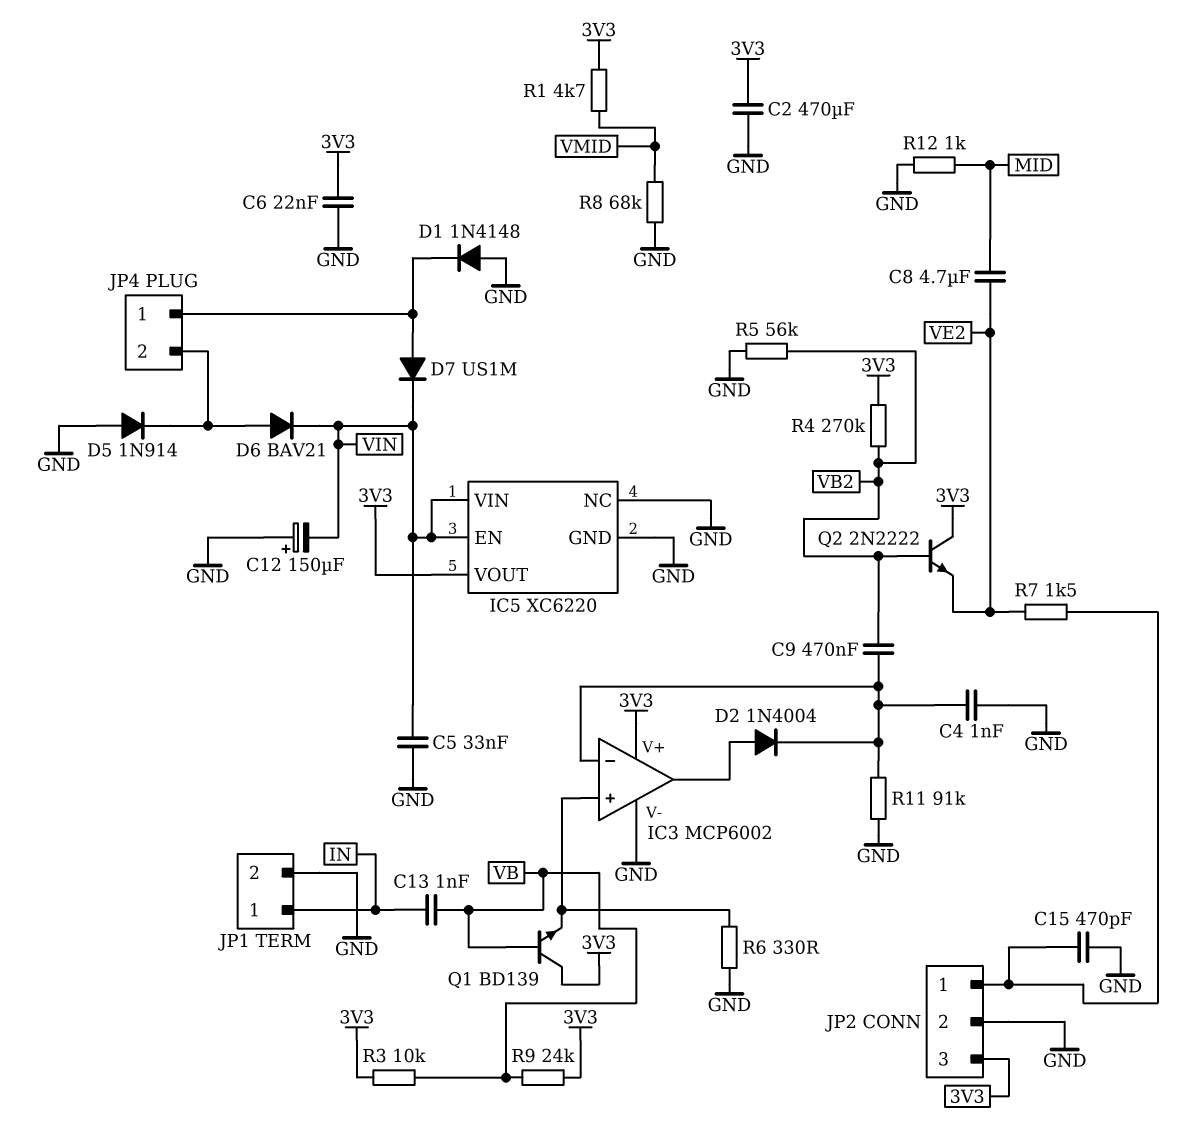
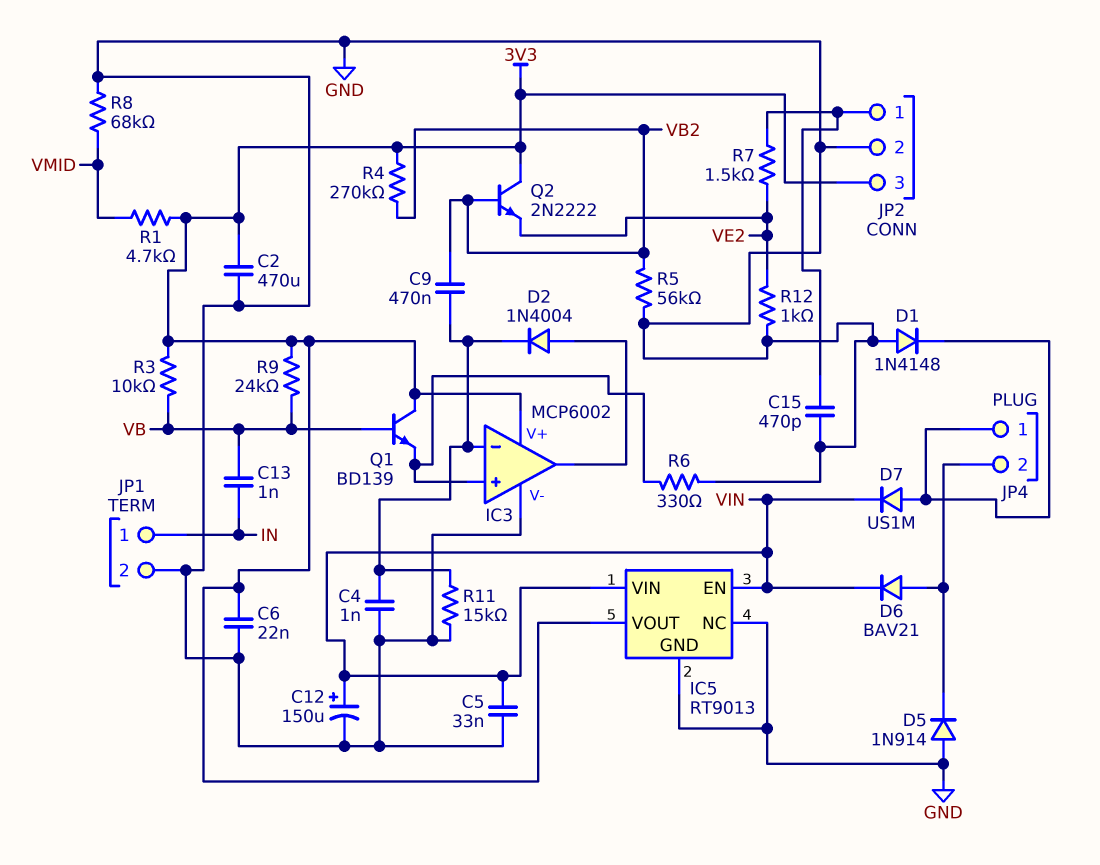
C8: 4.7uF (MID, VE2) -> none
C12: 150uF (plus GND, minus VIN) -> 150uF (plus VIN, minus GND)
IC5: XC6220 -> RT9013
R11: 91k (GND, IC3/in-) -> 15k (GND, IC3/in-)
R12: 1k (GND, MID) -> 1k (GND, VE2)

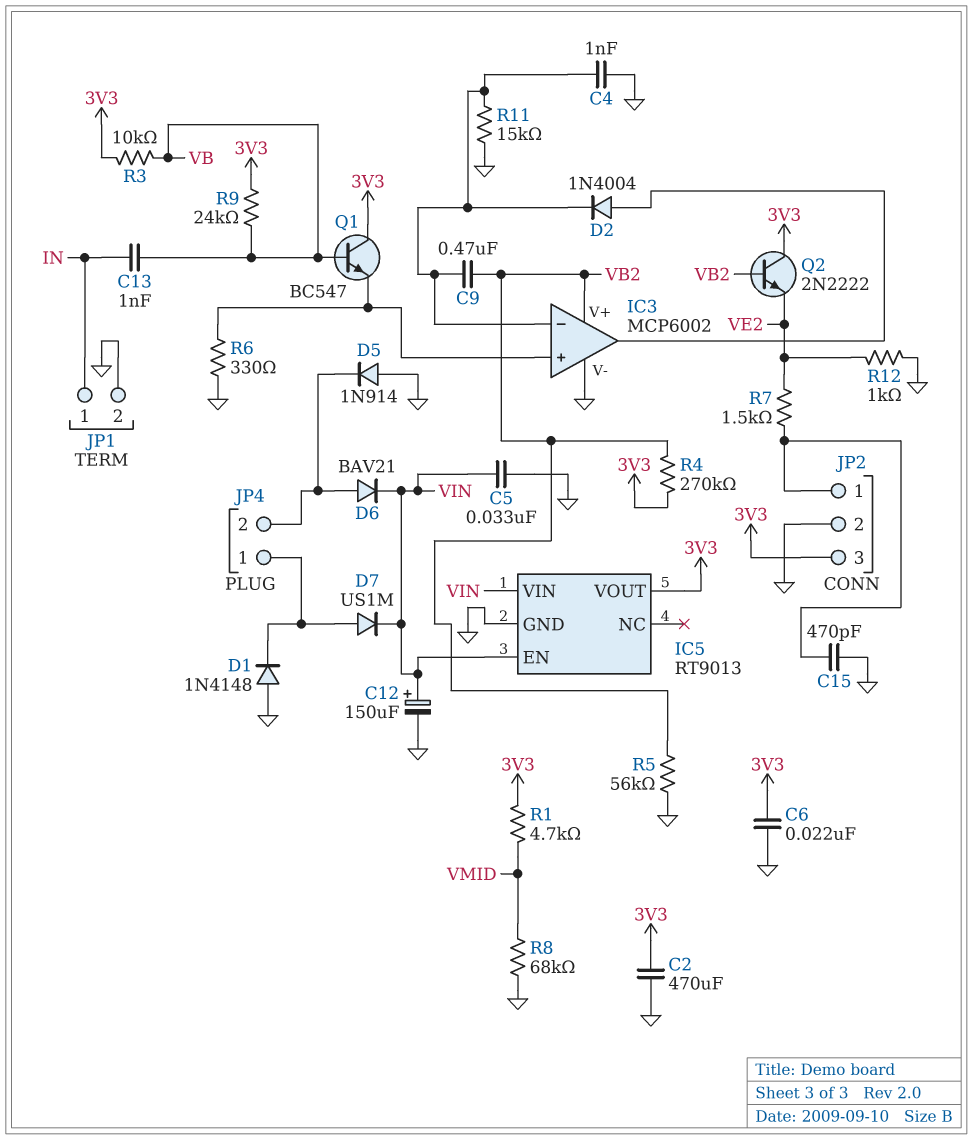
IC3 pin V+: 3V3 -> VB2
IC5 pin NC: GND -> none
Q1: NPN BD139 (B VB, C 3V3, E IC3/in+) -> NPN BC547 (B VB, C 3V3, E IC3/in+)

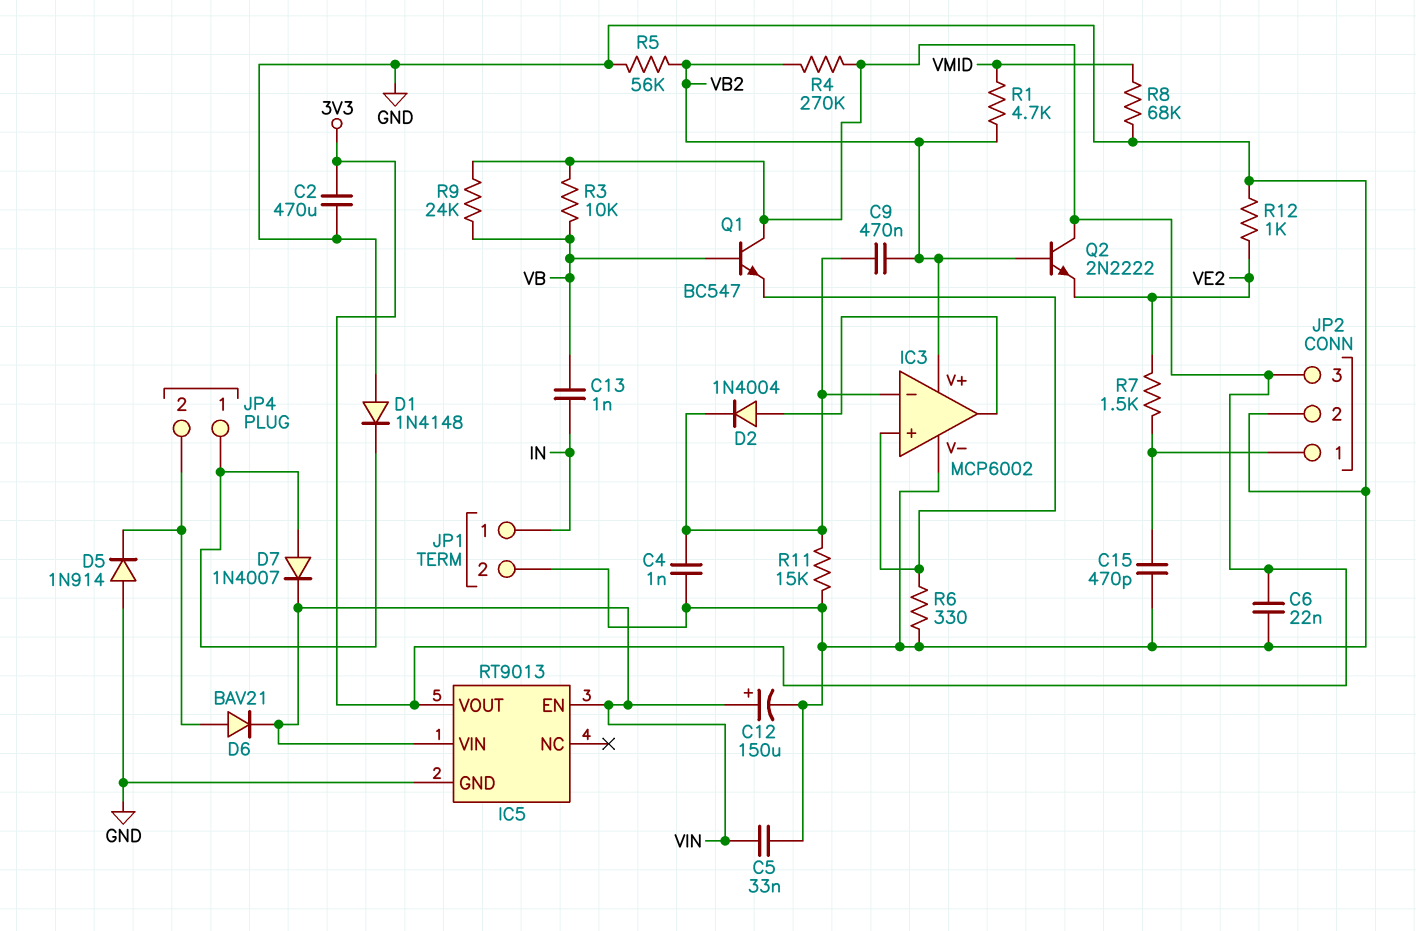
D7: diode US1M (A JP4/1, K VIN) -> diode 1N4007 (A JP4/1, K VIN)
R1: 4.7k (3V3, VMID) -> 4.7k (VB2, VMID)

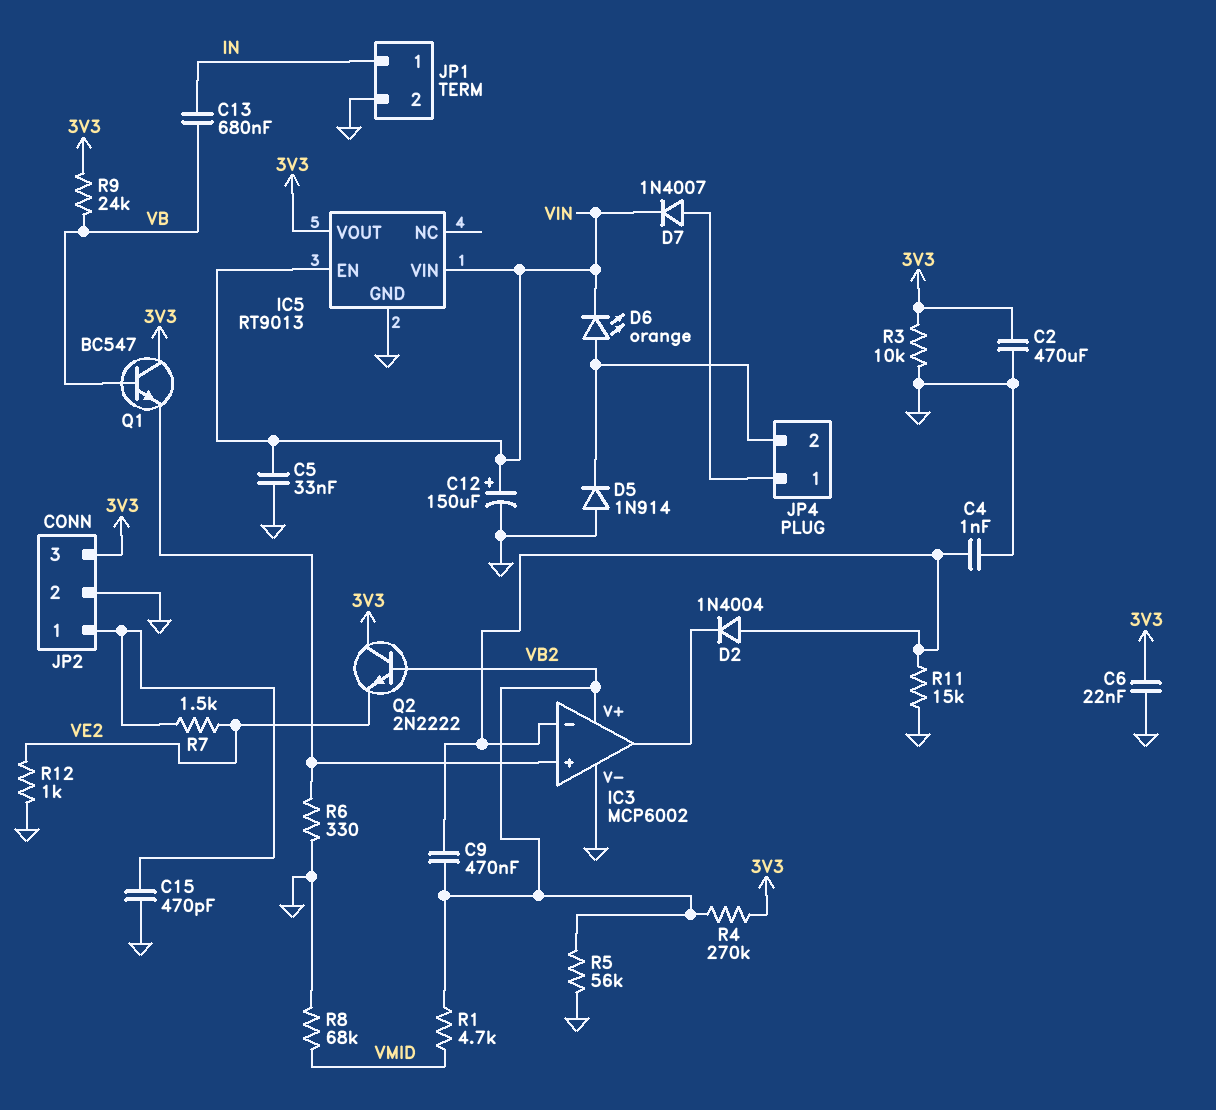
C13: 1nF (IN, VB) -> 680nF (IN, VB)
D1: diode 1N4148 (A GND, K JP4/1) -> none
D2: diode 1N4004 (A IC3/out, K IC3/in-) -> diode 1N4004 (A IC3/in-, K IC3/out)
D6: diode BAV21 (A JP4/2, K VIN) -> LED orange (A JP4/2, K VIN)
R3: 10k (3V3, VB) -> 10k (3V3, GND)

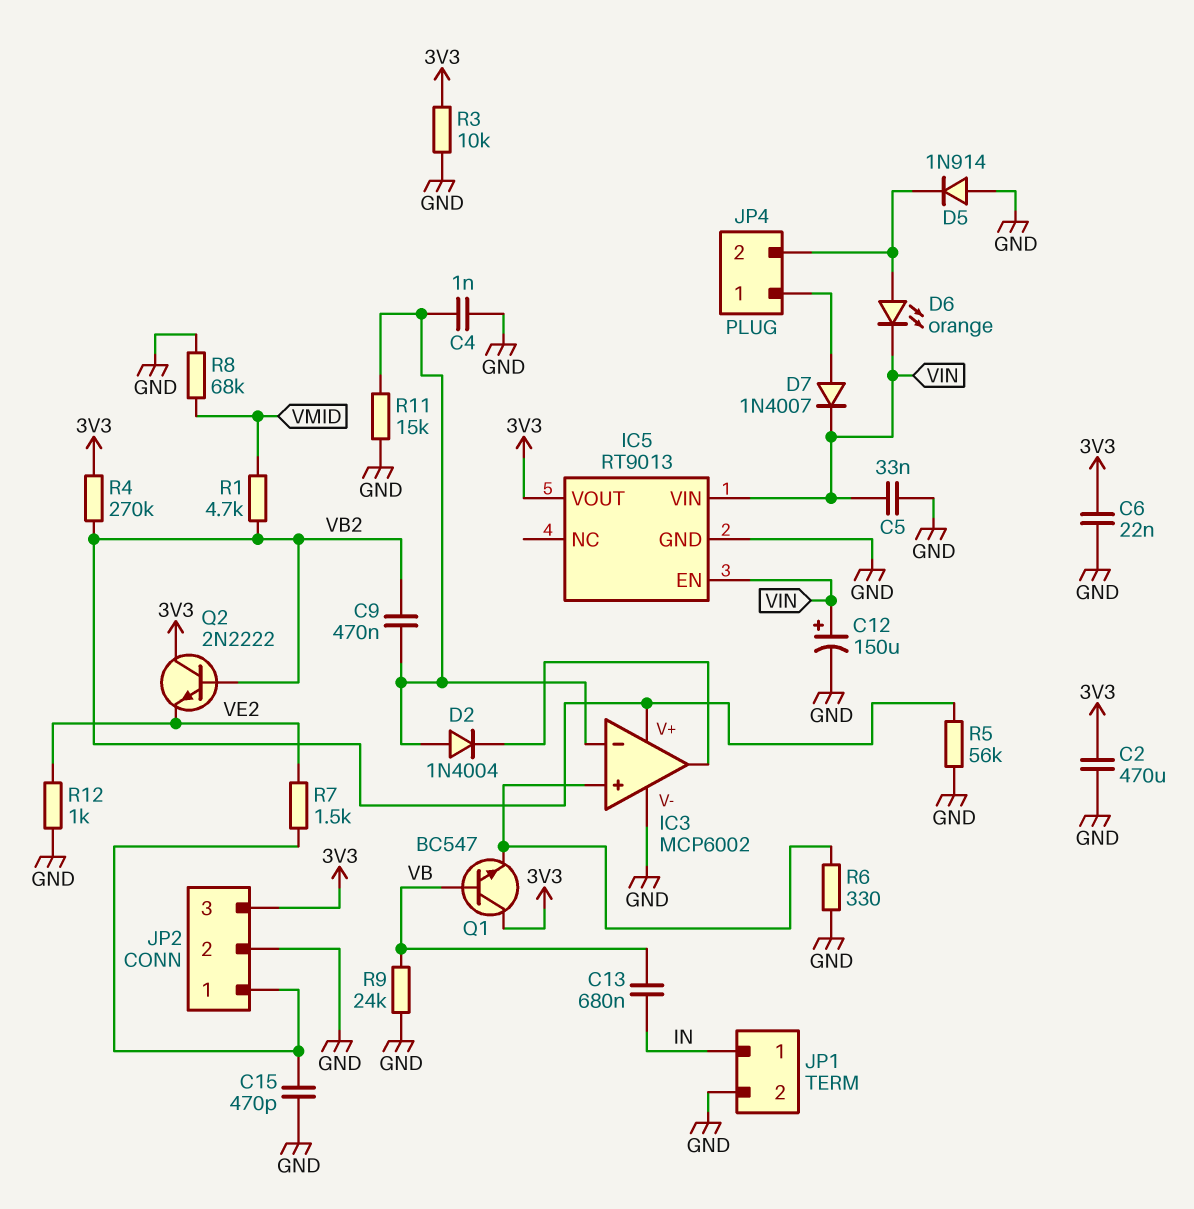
R9: 24k (3V3, VB) -> 24k (GND, VB)

